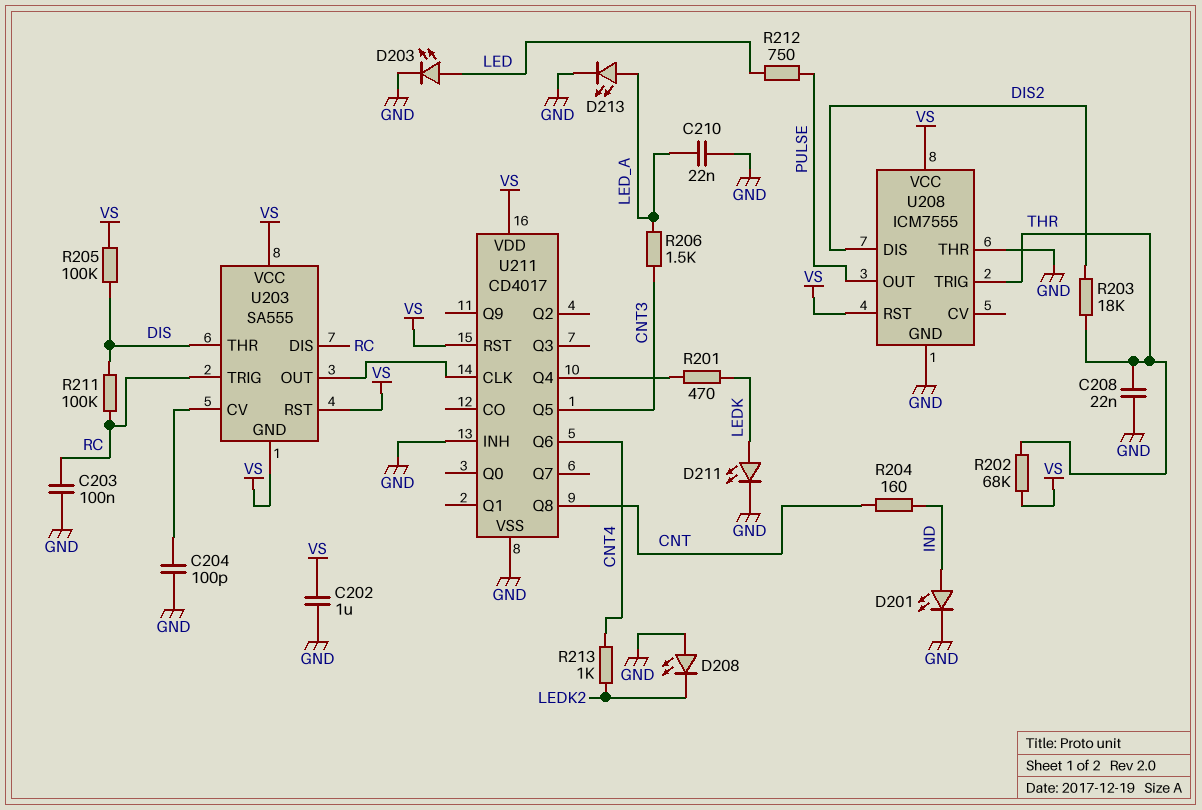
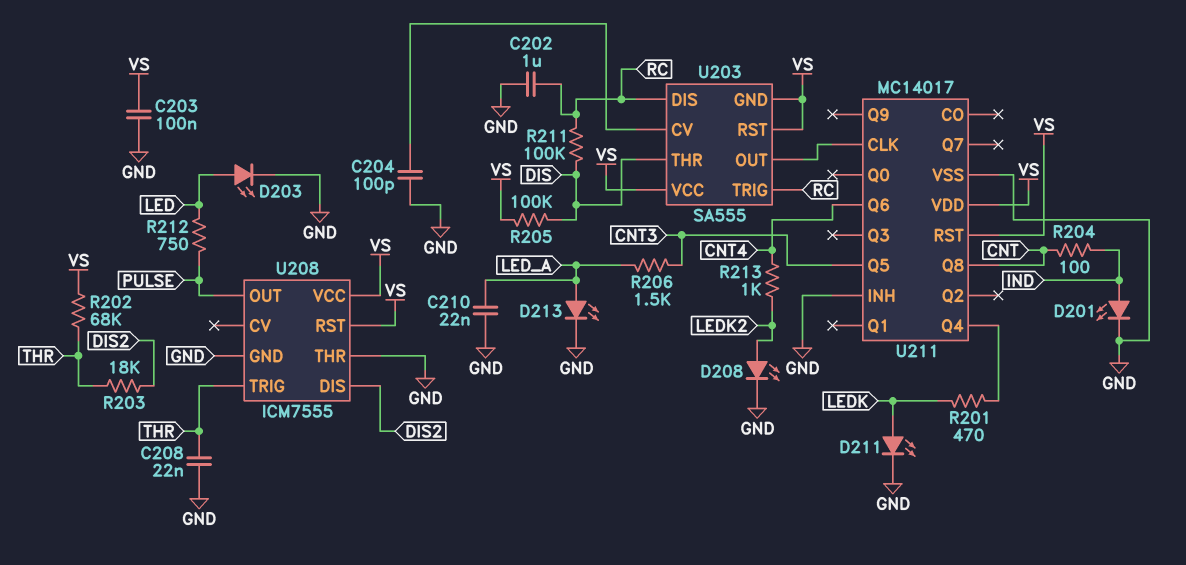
C202: 1uF (GND, VS) -> 1uF (GND, RC)
C203: 100nF (GND, RC) -> 100nF (GND, VS)
D208: LED (A GND, K LEDK2) -> LED (A LEDK2, K GND)
R204: 160 (CNT, IND) -> 100 (CNT, IND)
U211: CD4017 -> MC14017

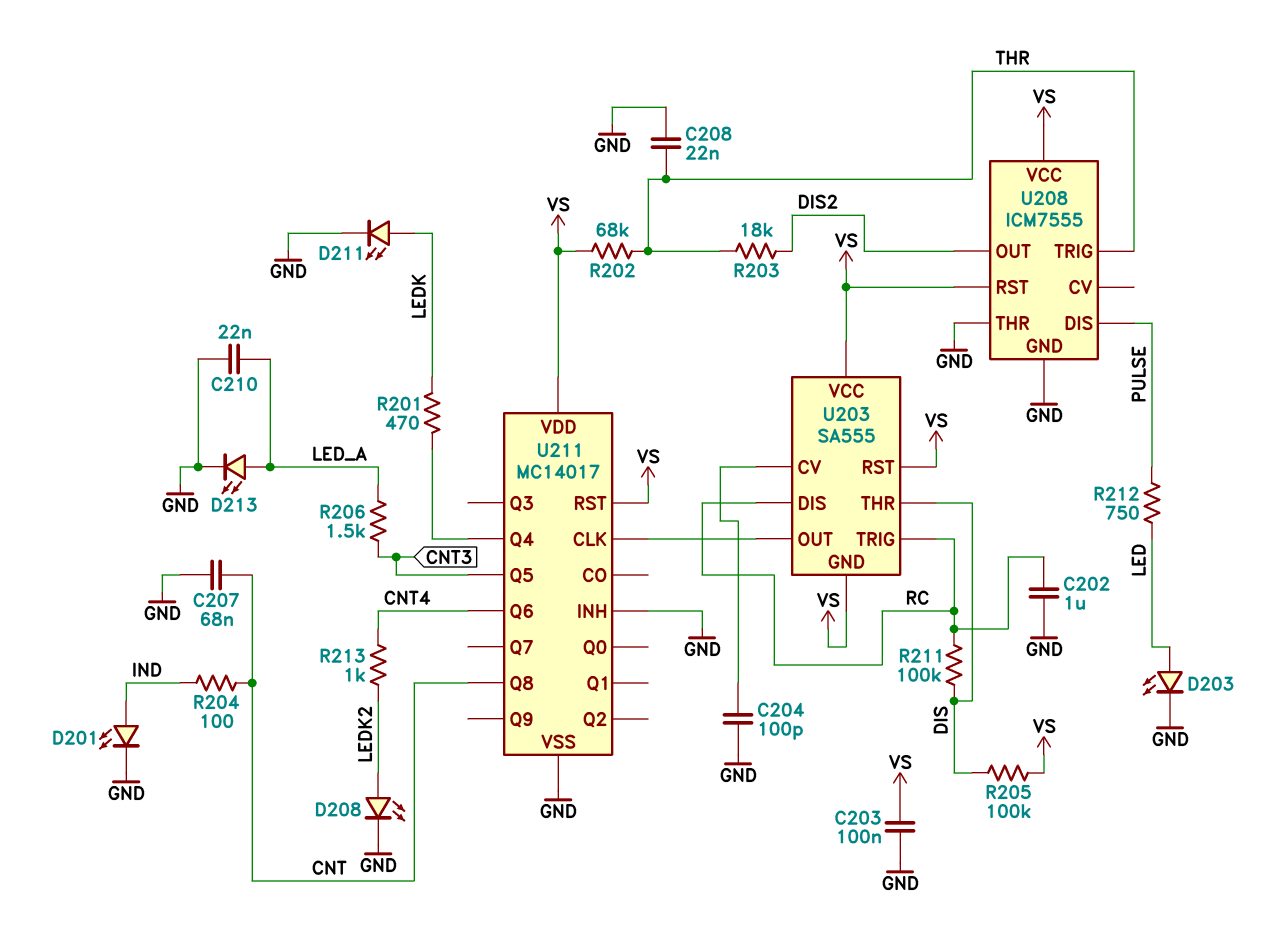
C207: none -> 68nF (CNT, GND)
U208 pin DIS: DIS2 -> PULSE
U208 pin OUT: PULSE -> DIS2

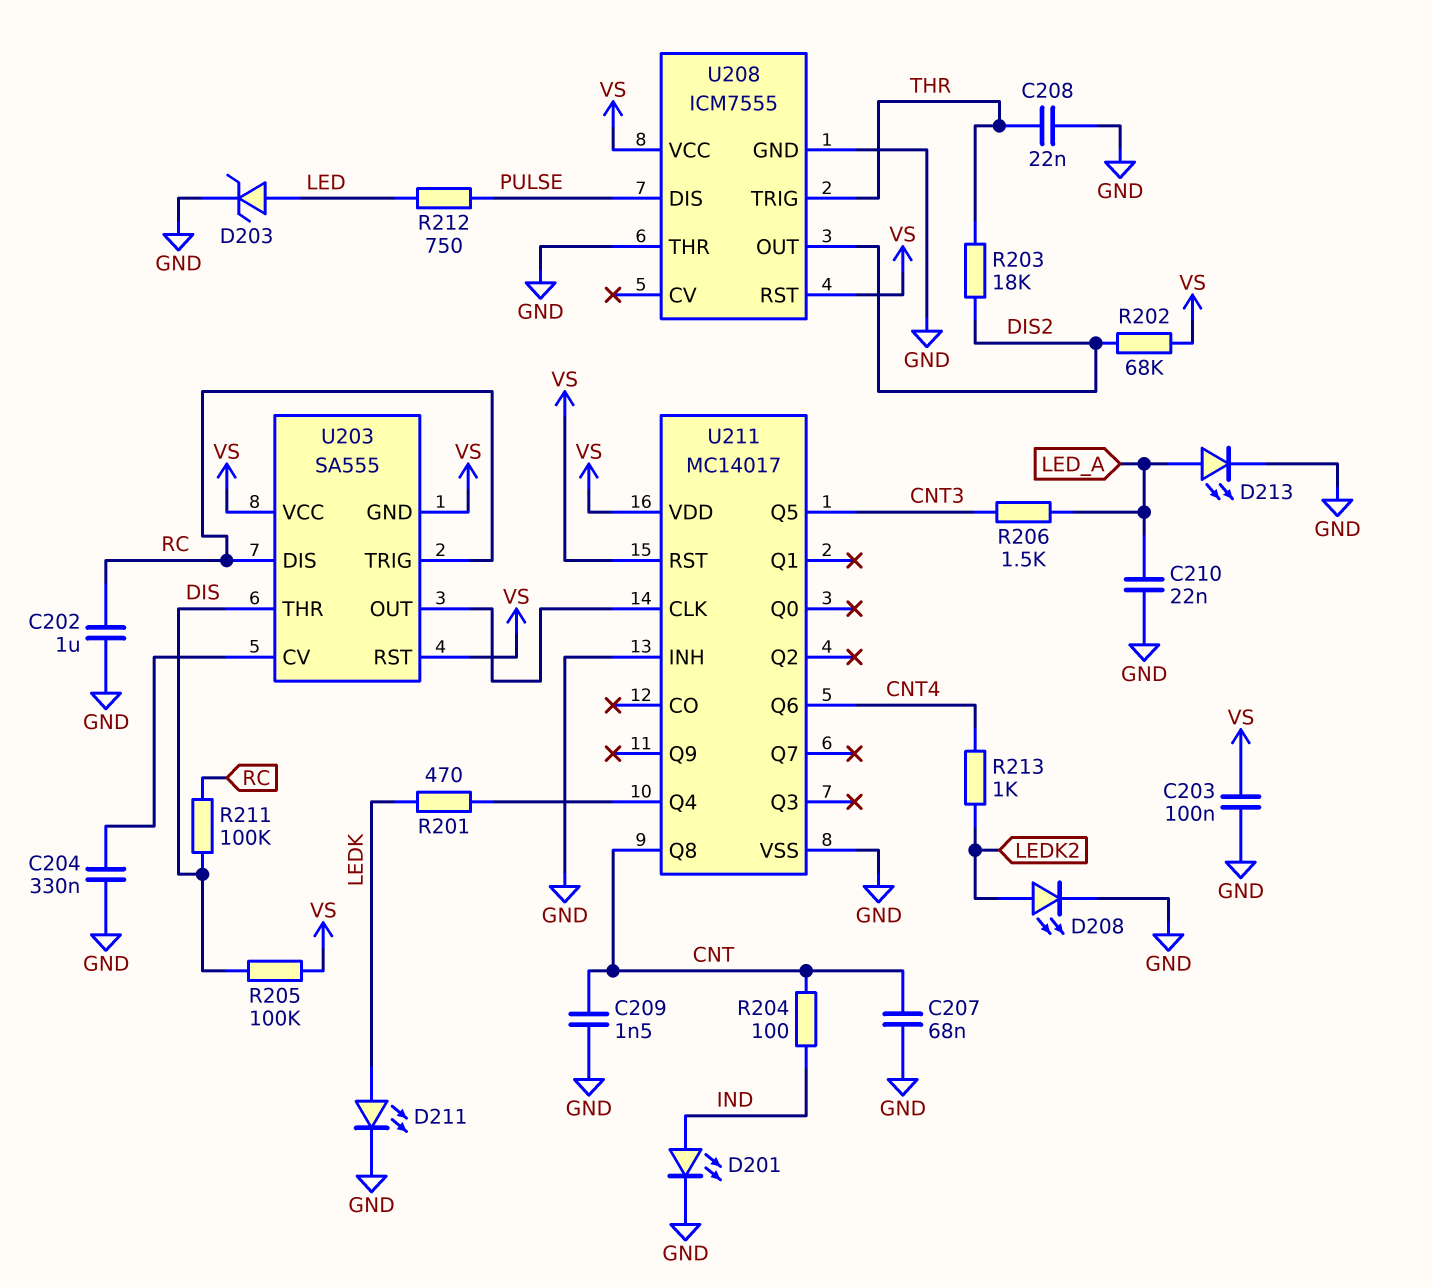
C204: 100pF (GND, U203/CV) -> 330nF (GND, U203/CV)
C209: none -> 1.5nF (CNT, GND)
D203: LED (A LED, K GND) -> zener (A LED, K GND)
R202: 68k (THR, VS) -> 68k (DIS2, VS)

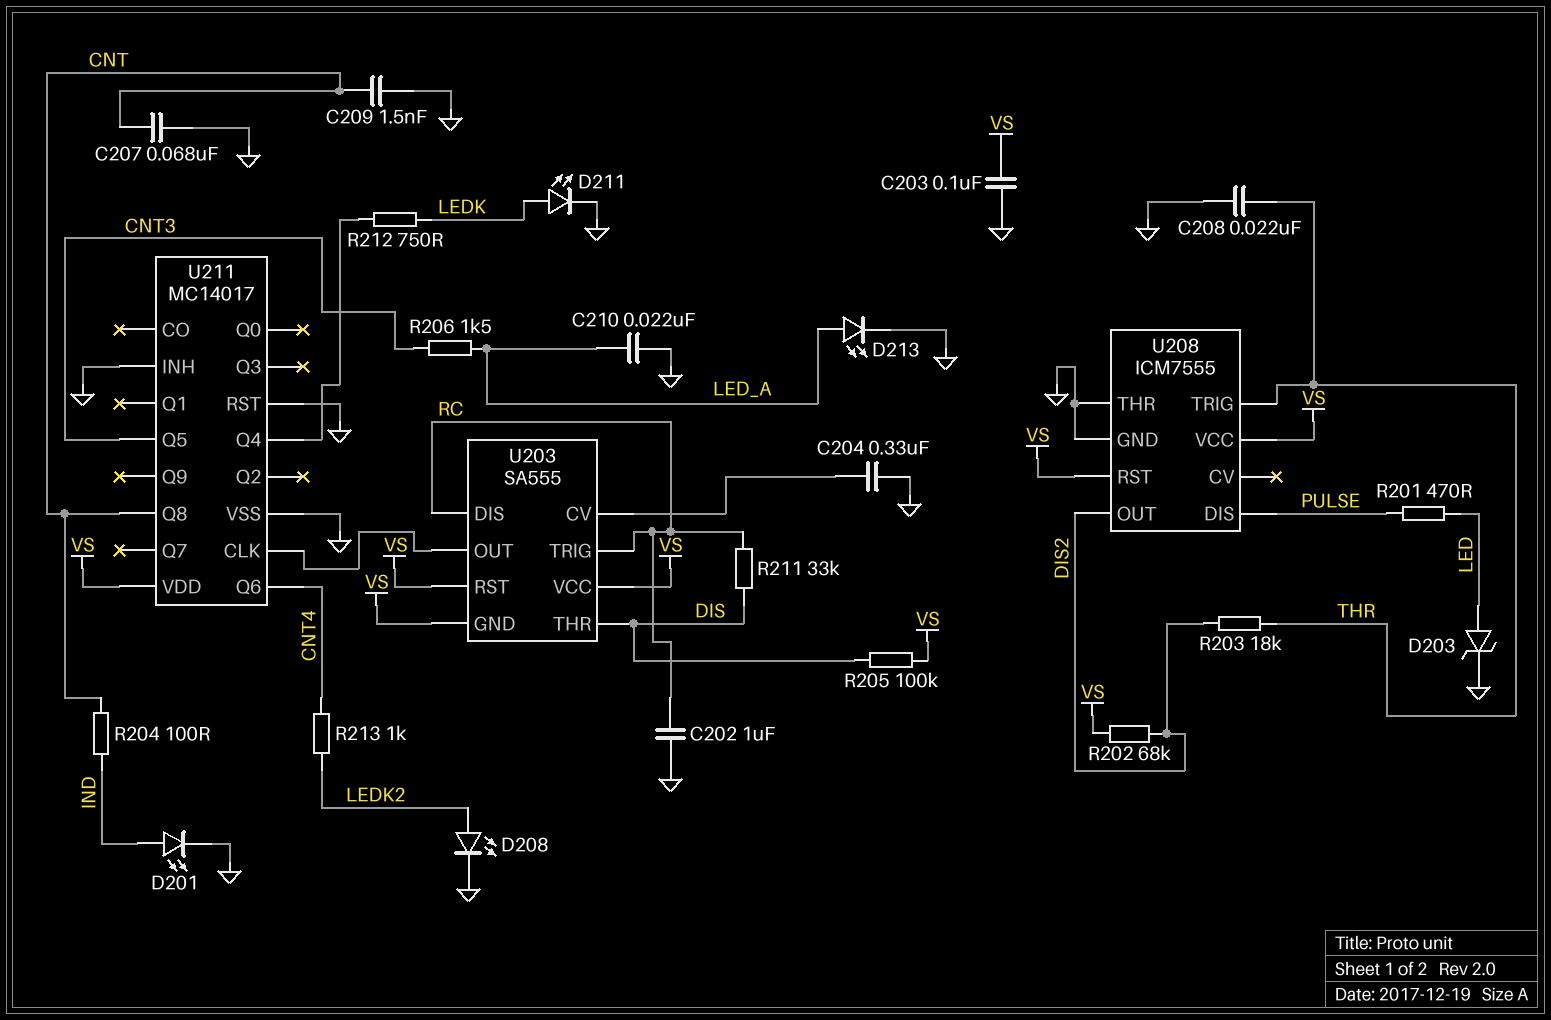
R201: 470 (LEDK, U211/Q4) -> 470 (LED, PULSE)
R211: 100k (DIS, RC) -> 33k (DIS, RC)
R212: 750 (LED, PULSE) -> 750 (LEDK, U211/Q4)
U211 pin RST: VS -> GND

